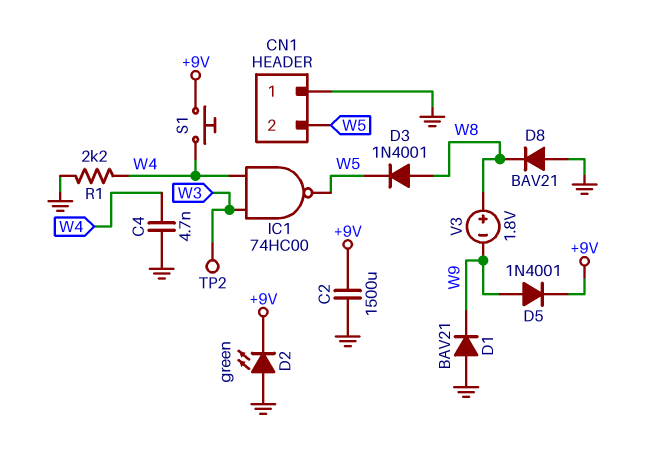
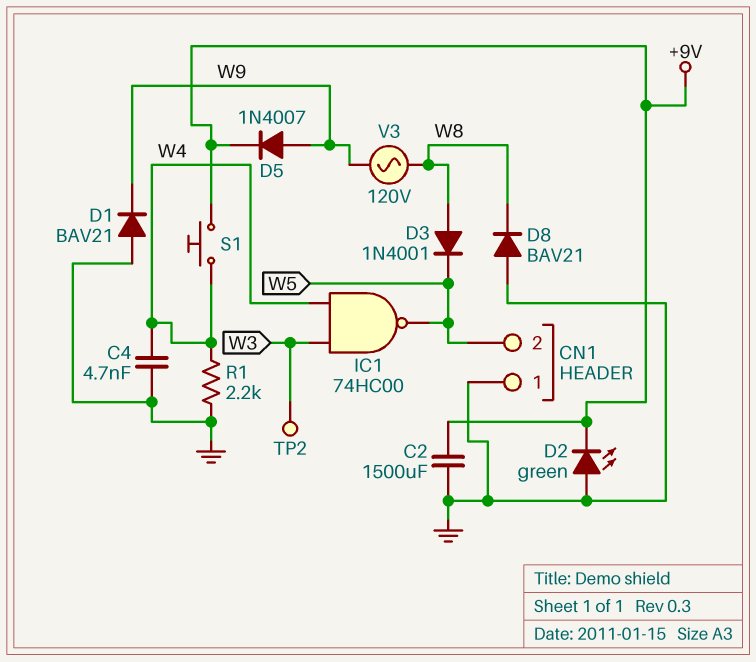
D5: diode 1N4001 (A W9, K +9V) -> diode 1N4007 (A W9, K +9V)
V3: 1.8V (plus W8, minus W9) -> AC 120V (W8, W9)

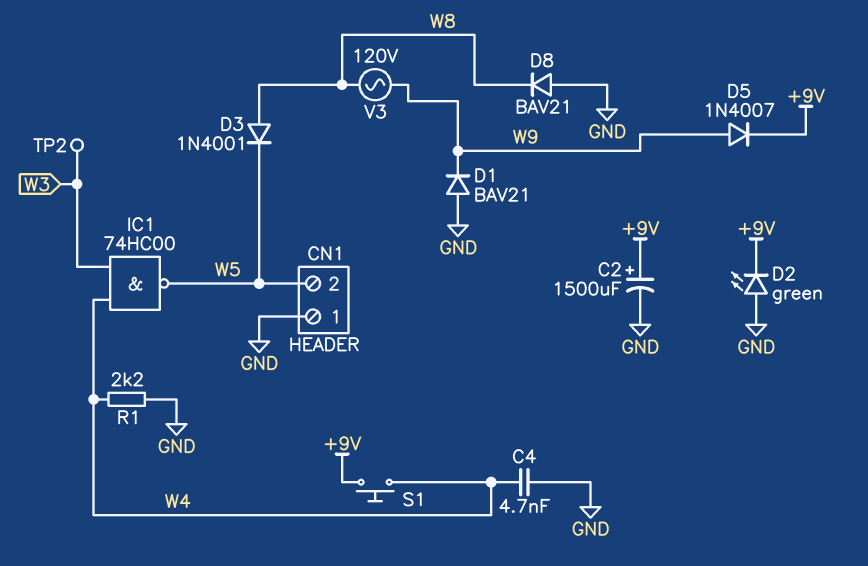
C2: 1500uF (+9V, GND) -> 1500uF (plus +9V, minus GND)

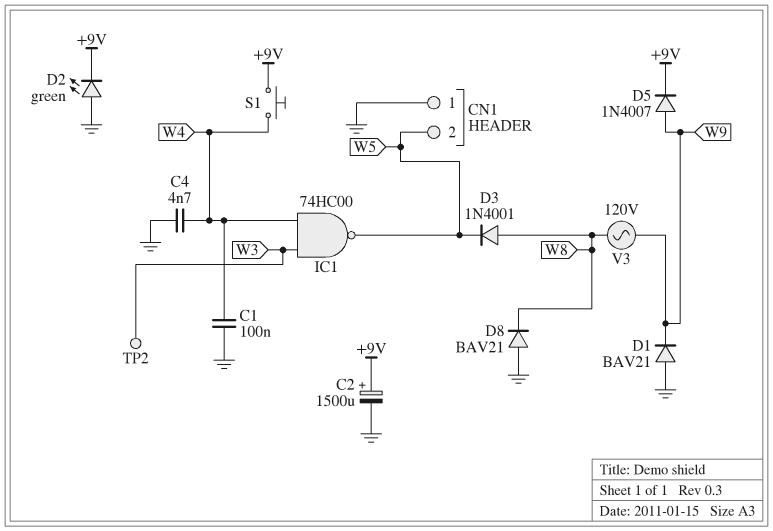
C1: none -> 100nF (GND, W4)
R1: 2.2k (GND, W4) -> none

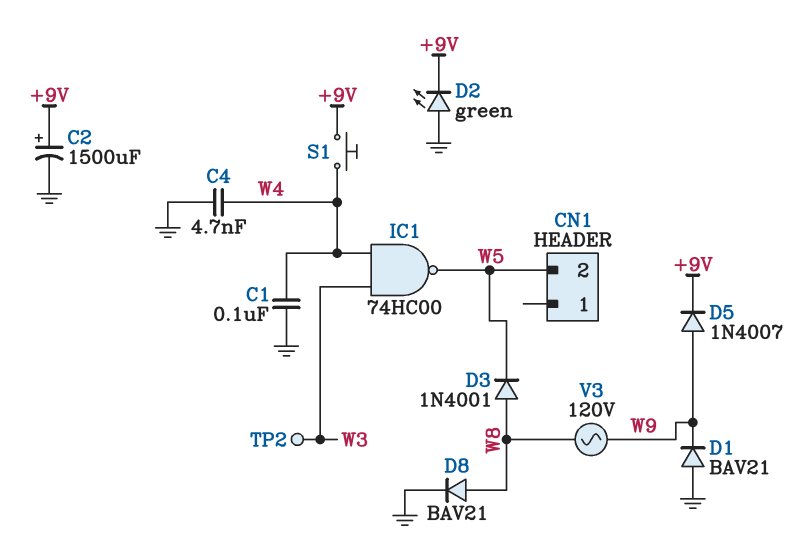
CN1 pin 1: GND -> none
D8: diode BAV21 (A GND, K W8) -> diode BAV21 (A W8, K GND)

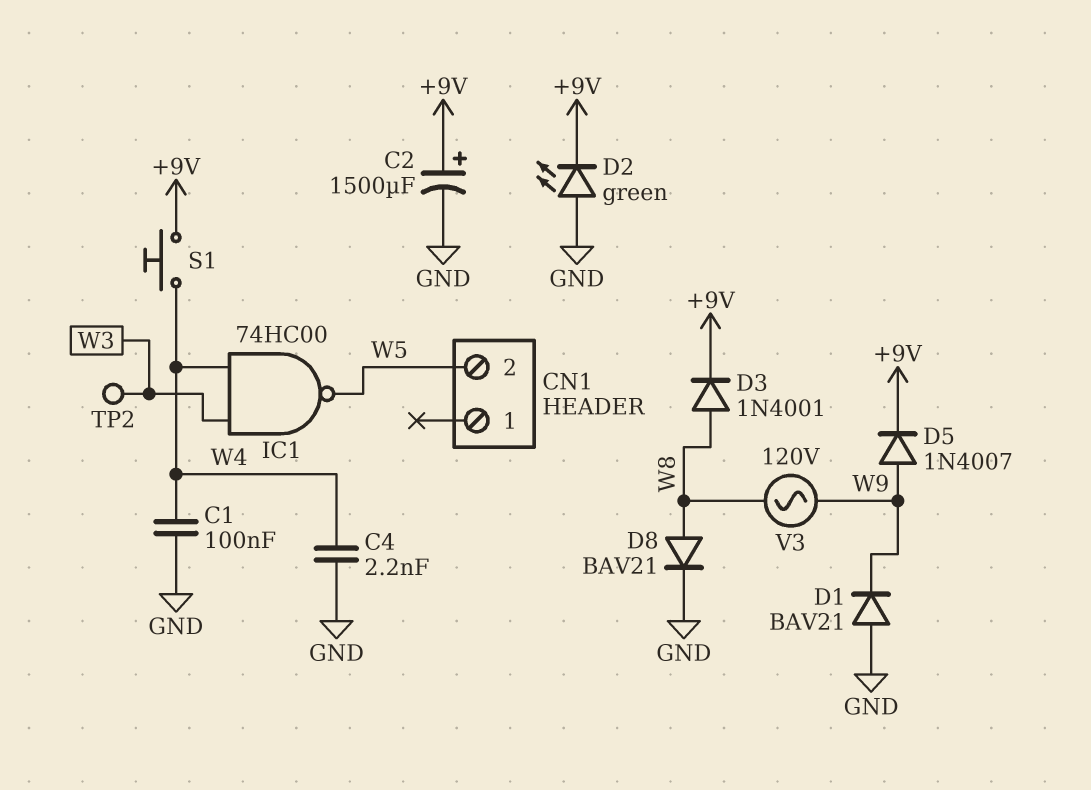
C4: 4.7nF (GND, W4) -> 2.2nF (GND, W4)
D3: diode 1N4001 (A W8, K W5) -> diode 1N4001 (A W8, K +9V)

